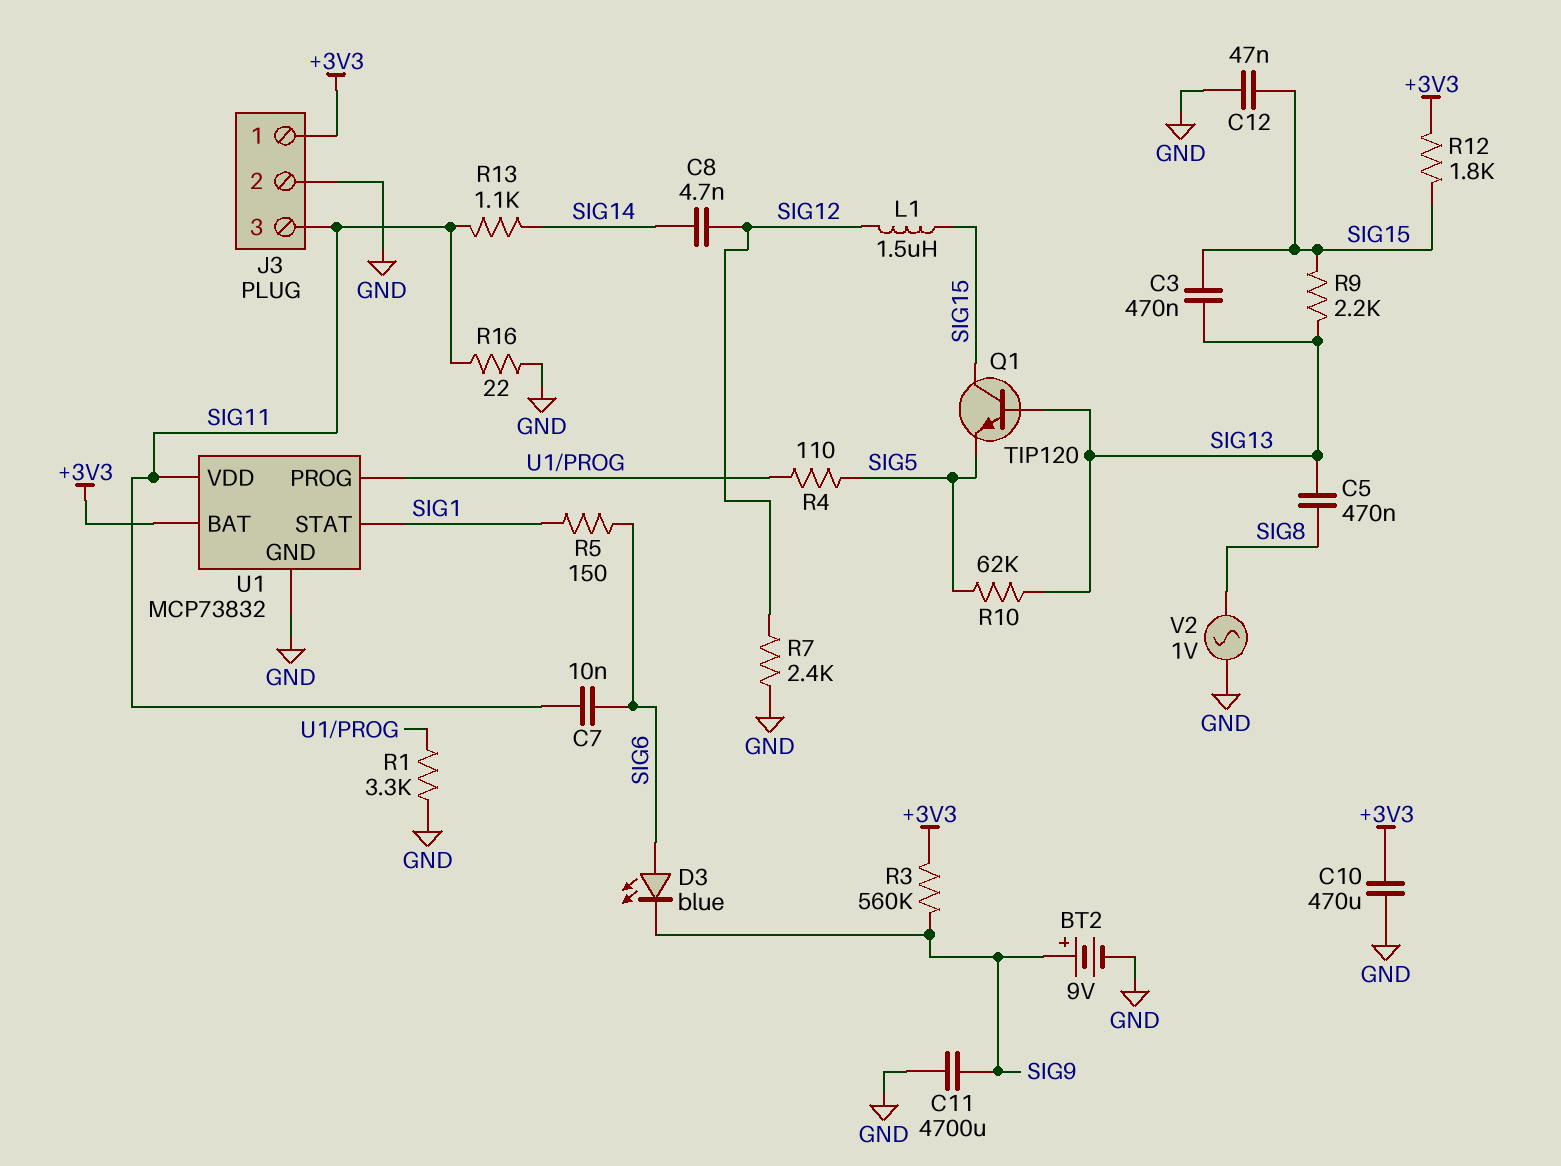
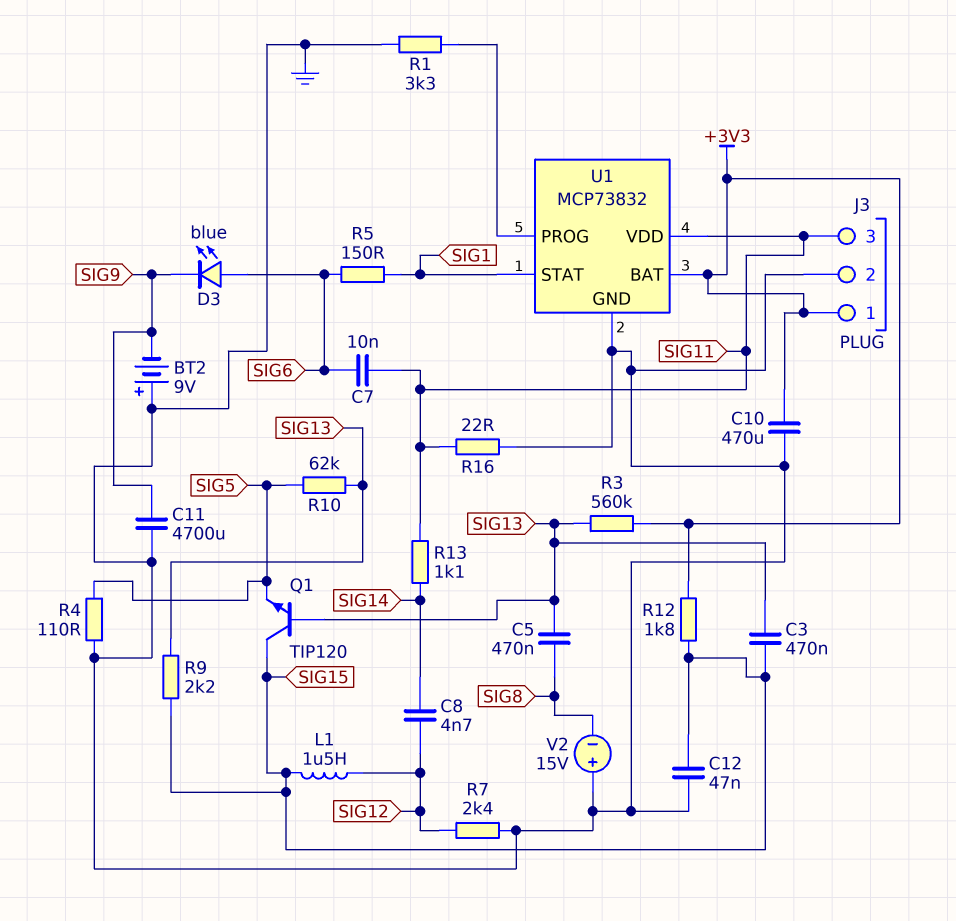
BT2: 9V (plus SIG9, minus GND) -> 9V (plus GND, minus SIG9)
R3: 560k (+3V3, SIG9) -> 560k (+3V3, SIG13)
R4: 110 (SIG5, U1/PROG) -> 110 (GND, SIG5)
V2: AC 1V (GND, SIG8) -> 15V (plus GND, minus SIG8)

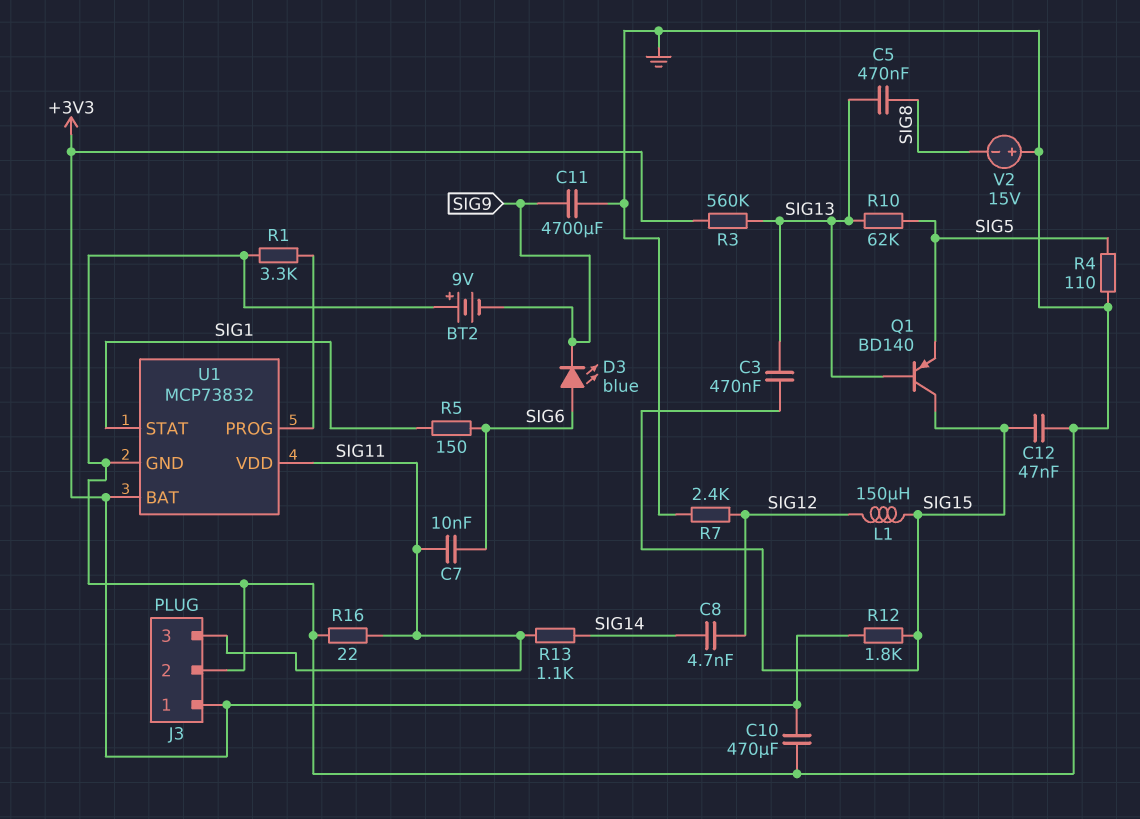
L1: 1.5uH (SIG12, SIG15) -> 150uH (SIG12, SIG15)
Q1: NPN TIP120 (B SIG13, C SIG15, E SIG5) -> PNP BD140 (B SIG13, C SIG15, E SIG5)
R9: 2.2k (SIG13, SIG15) -> none

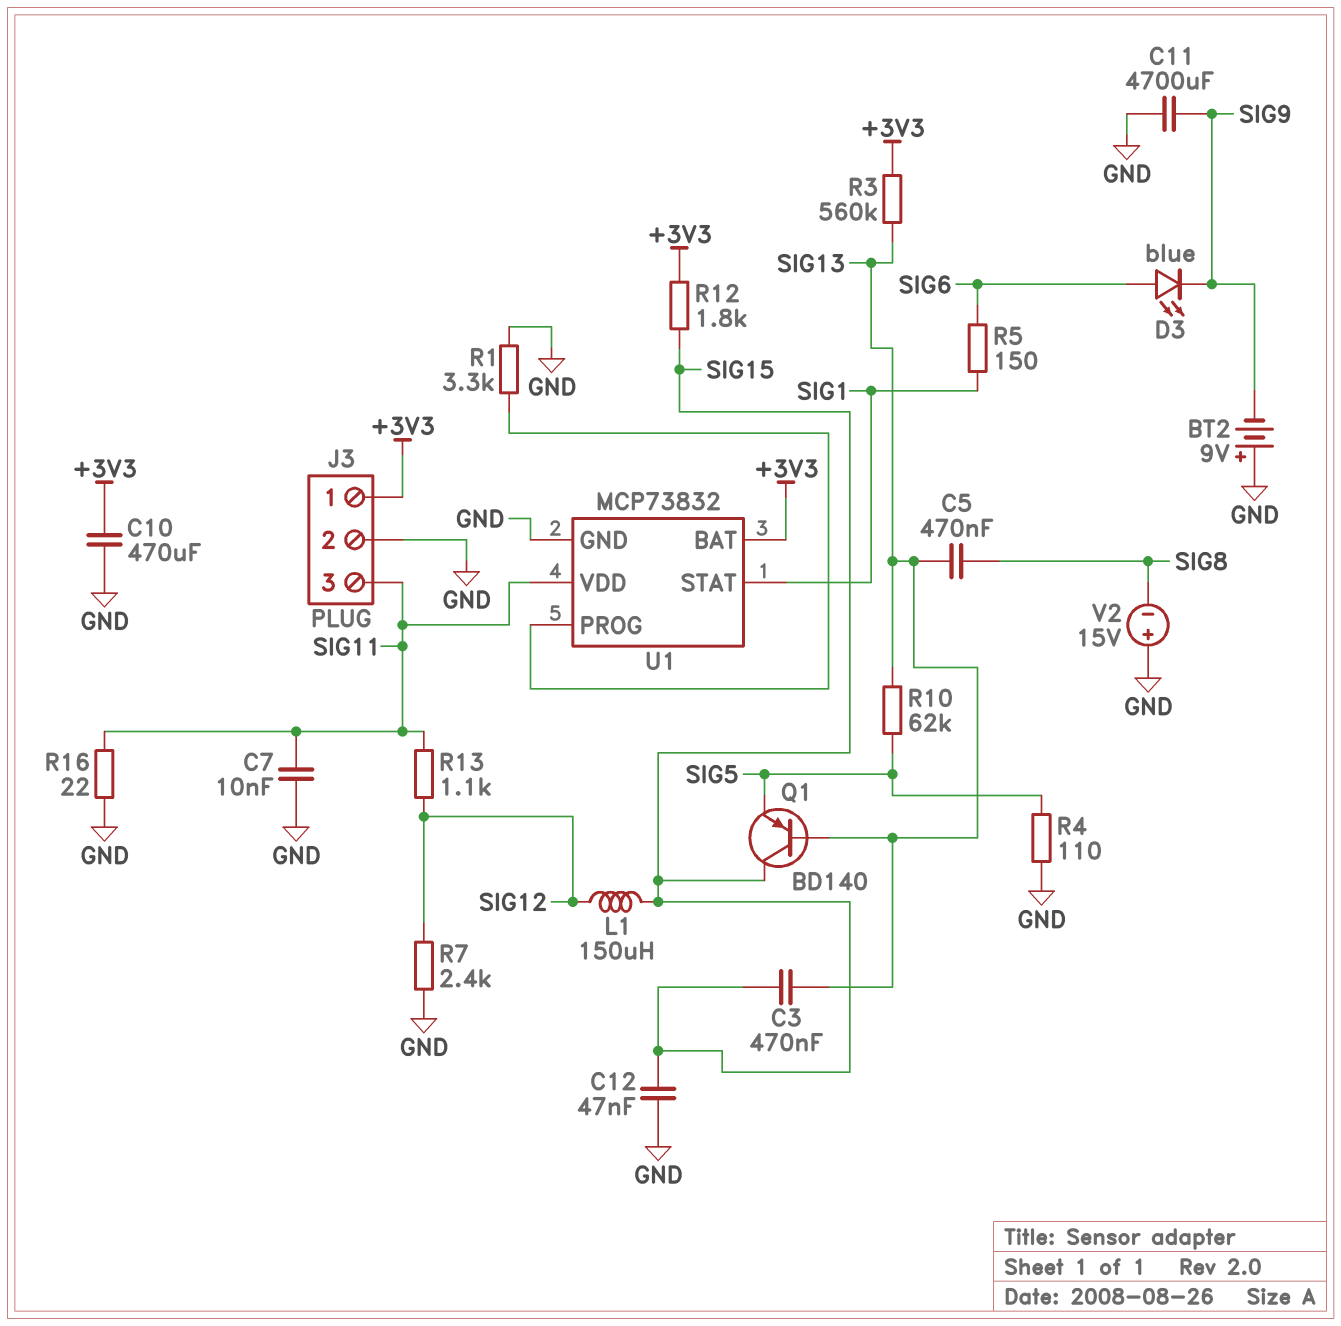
C7: 10nF (SIG6, SIG11) -> 10nF (GND, SIG11)
C8: 4.7nF (SIG12, SIG14) -> none
R13: 1.1k (SIG11, SIG14) -> 1.1k (SIG11, SIG12)

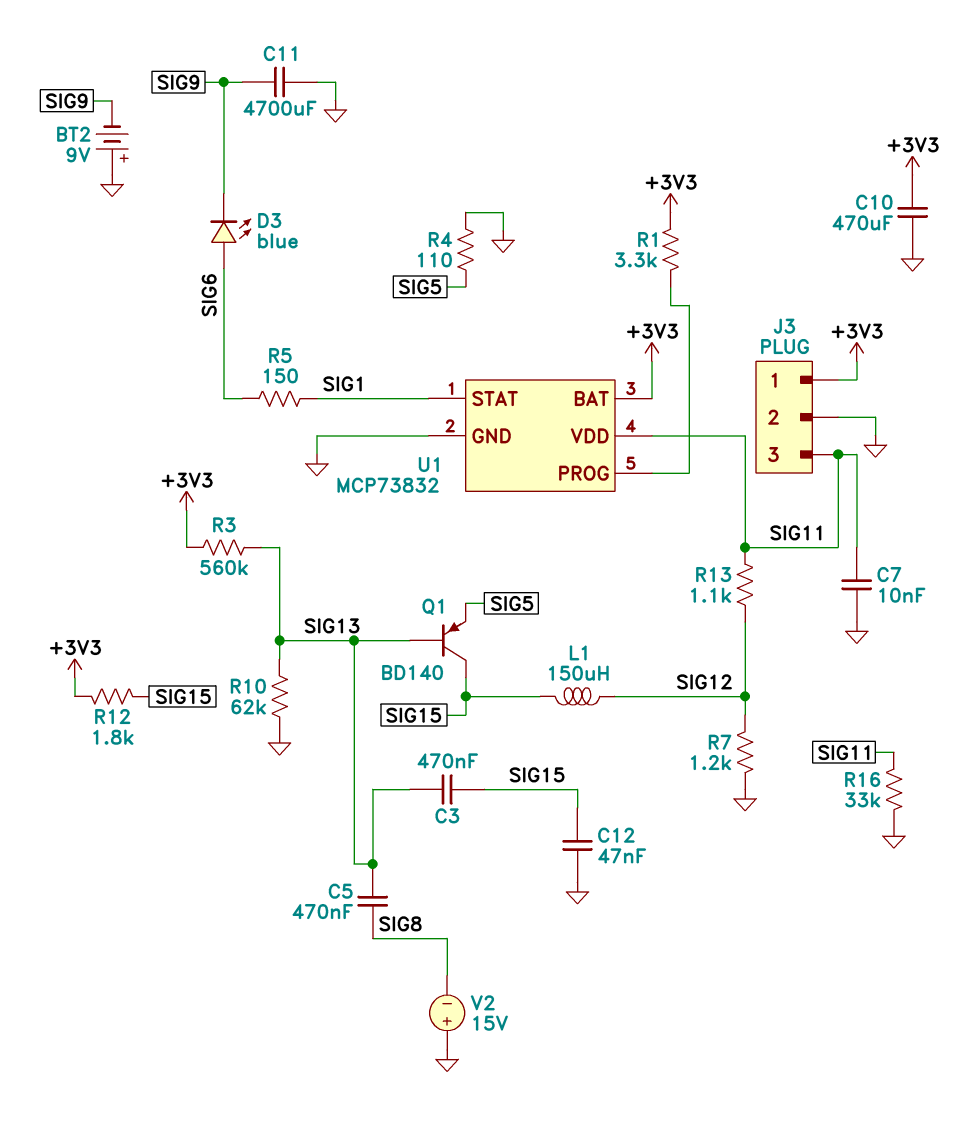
R1: 3.3k (GND, U1/PROG) -> 3.3k (+3V3, U1/PROG)
R7: 2.4k (GND, SIG12) -> 1.2k (GND, SIG12)
R10: 62k (SIG5, SIG13) -> 62k (GND, SIG13)
R16: 22 (GND, SIG11) -> 33k (GND, SIG11)

